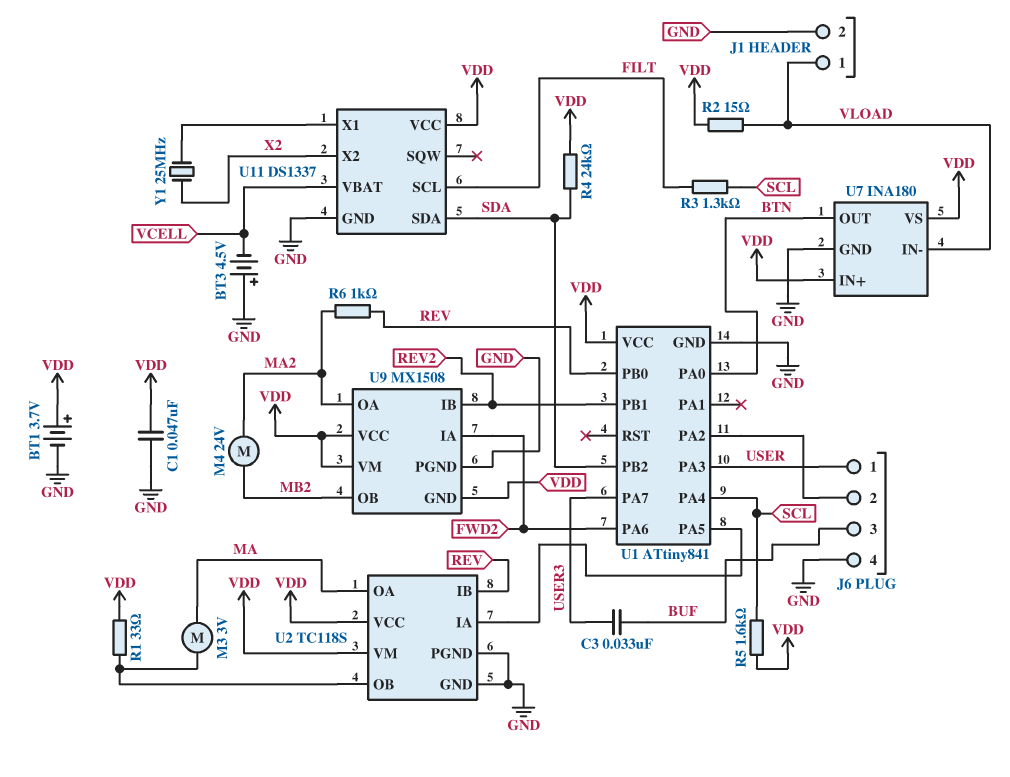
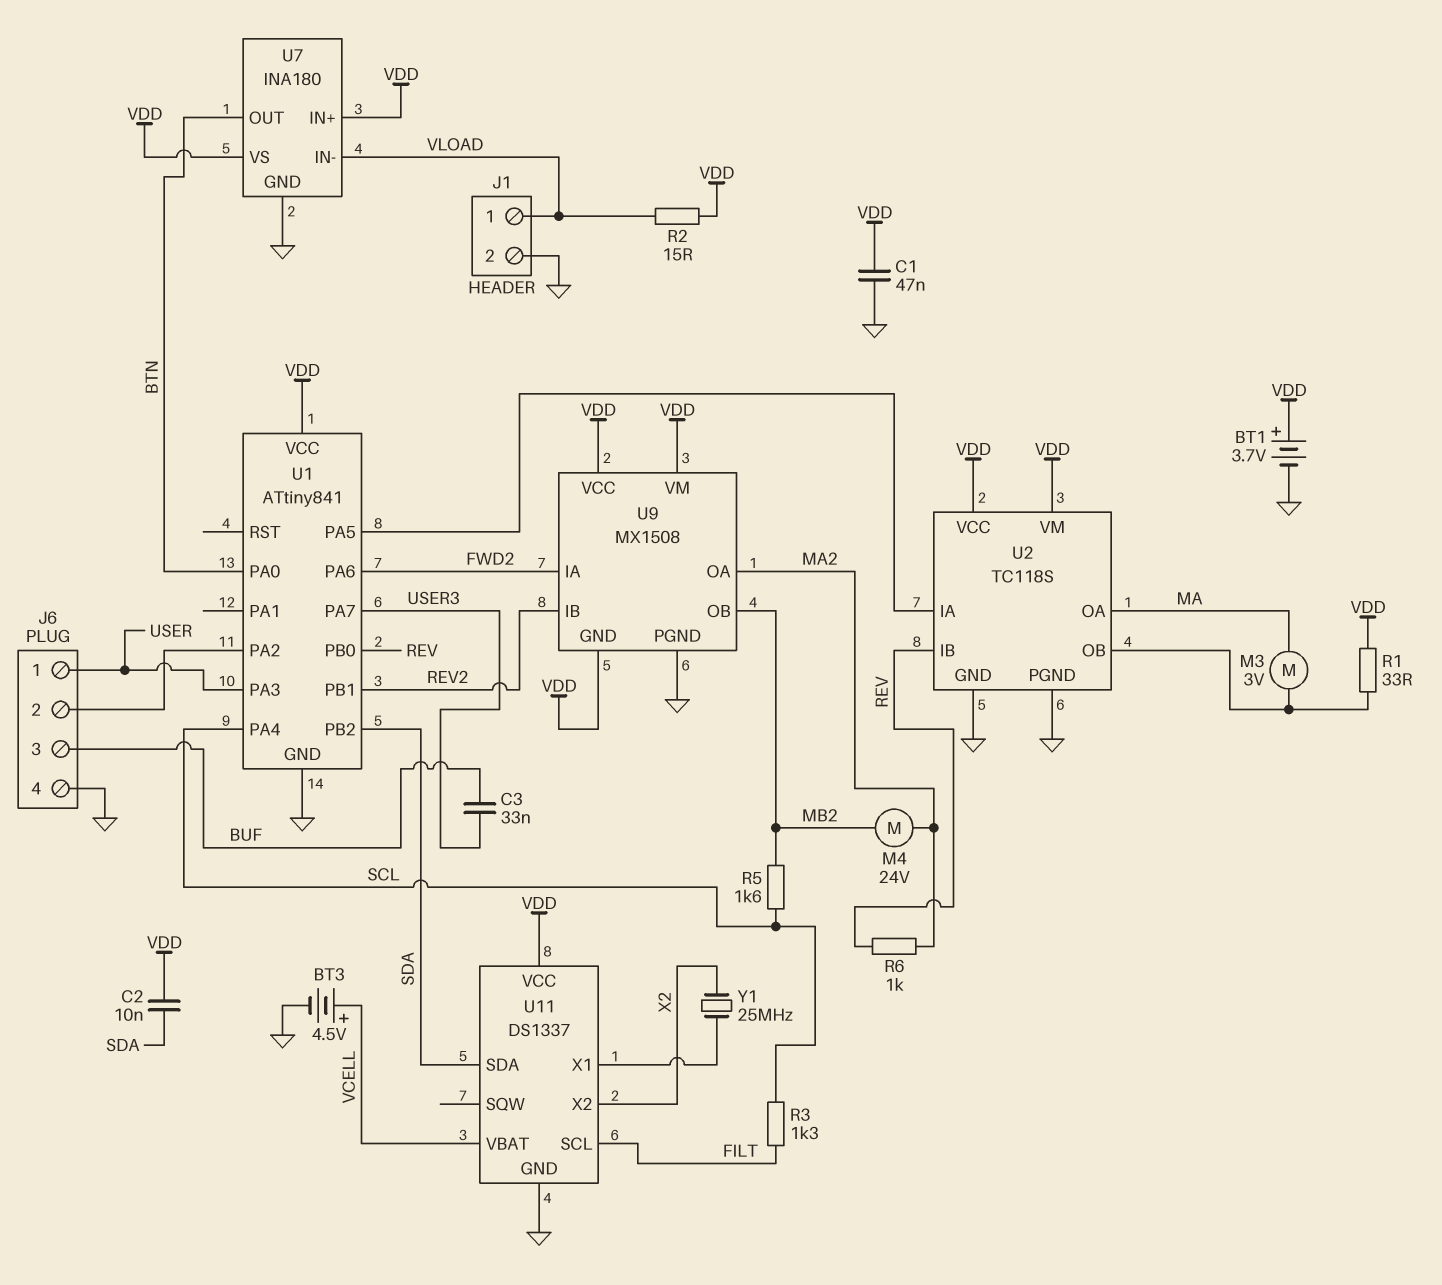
BT3: 4.5V (plus GND, minus VCELL) -> 4.5V (plus VCELL, minus GND)
C2: none -> 10nF (SDA, VDD)
R4: 24k (SDA, VDD) -> none
R5: 1.6k (SCL, VDD) -> 1.6k (MB2, SCL)

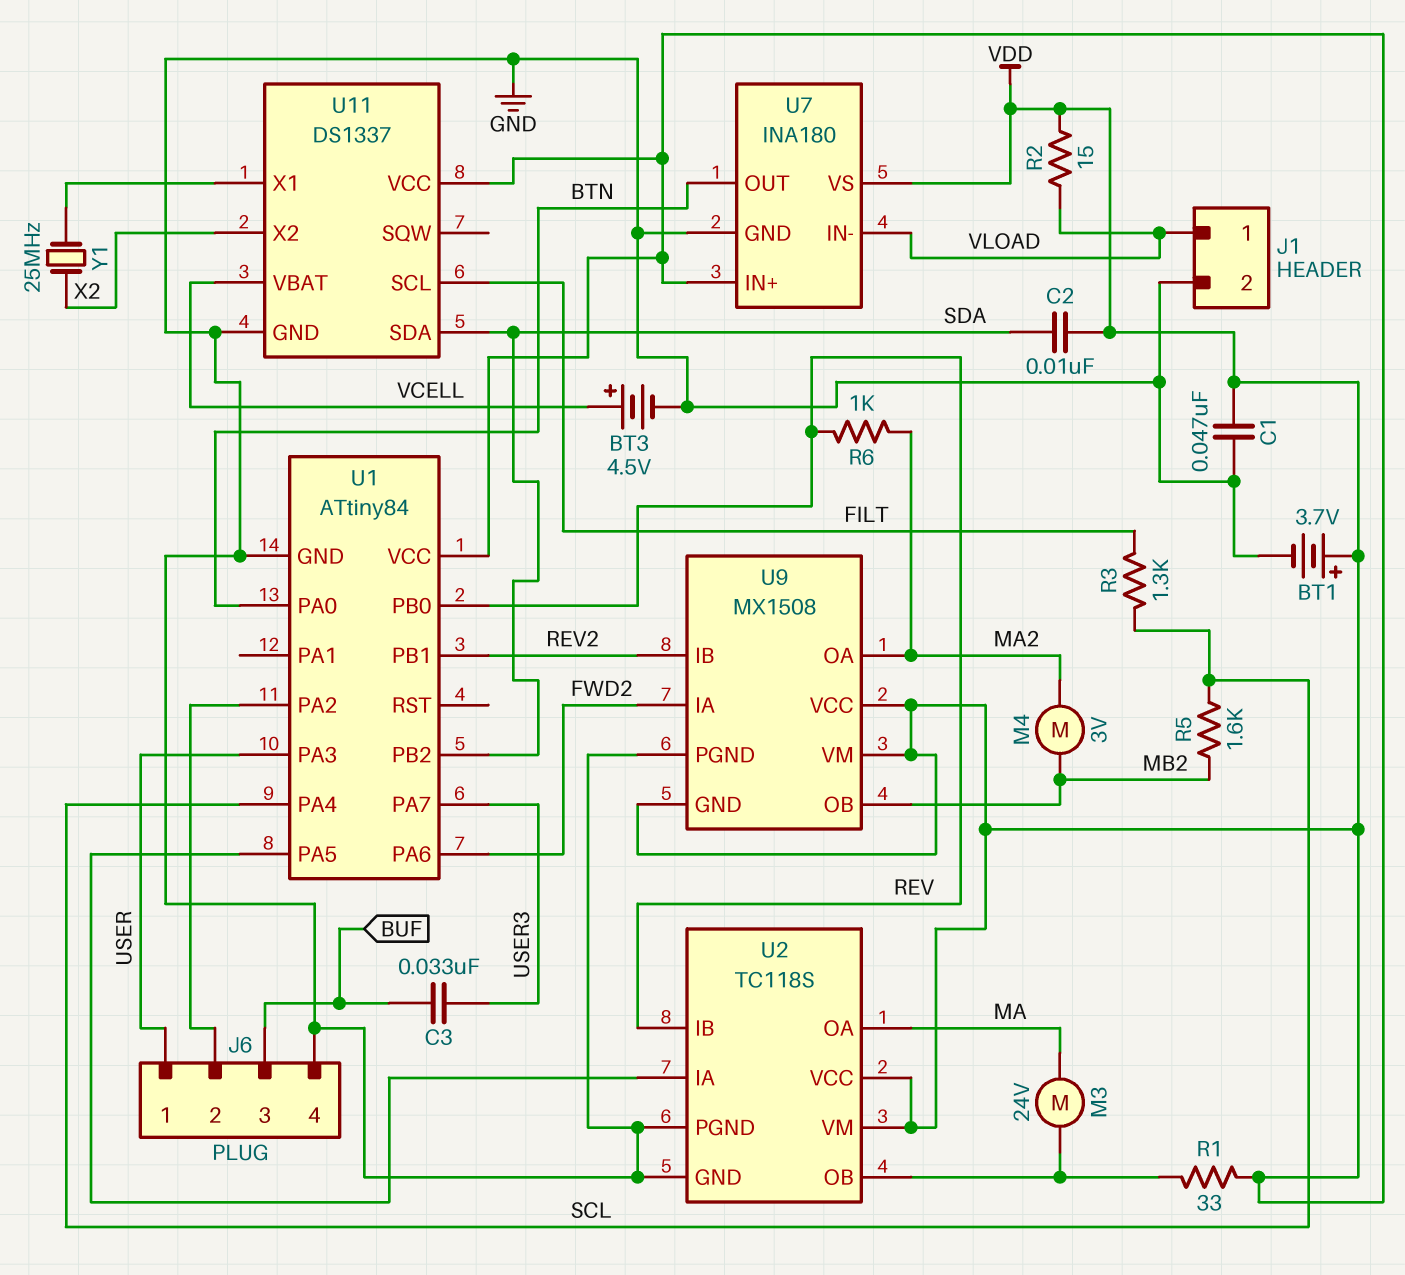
M3: motor 3V (MA, U2/OB) -> motor 24V (MA, U2/OB)
M4: motor 24V (MA2, MB2) -> motor 3V (MA2, MB2)
U1: ATtiny841 -> ATtiny84

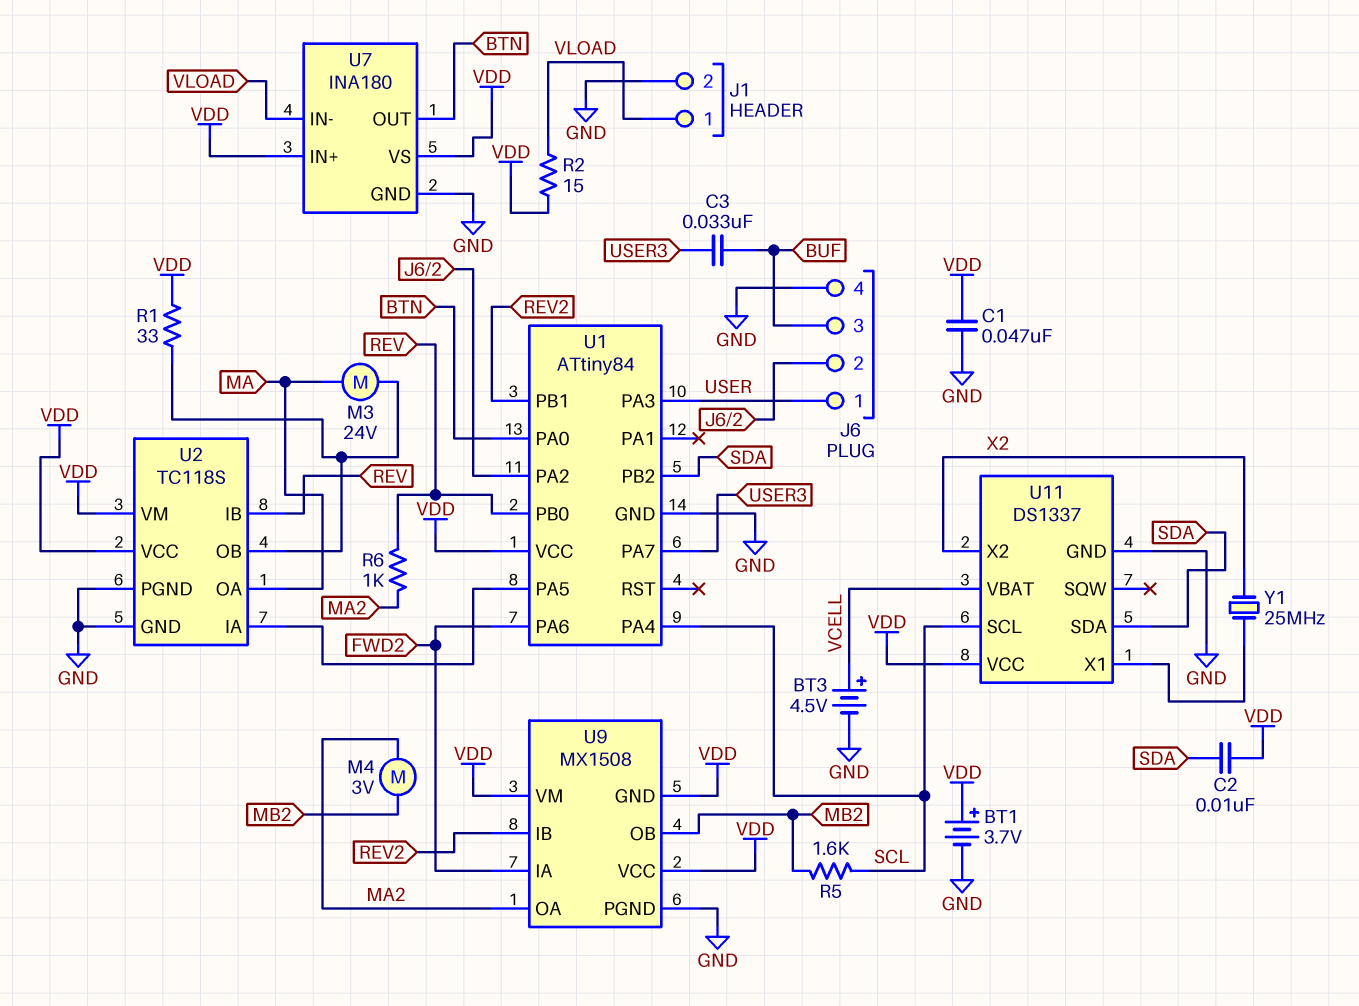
R3: 1.3k (FILT, SCL) -> none
U11 pin SCL: FILT -> SCL

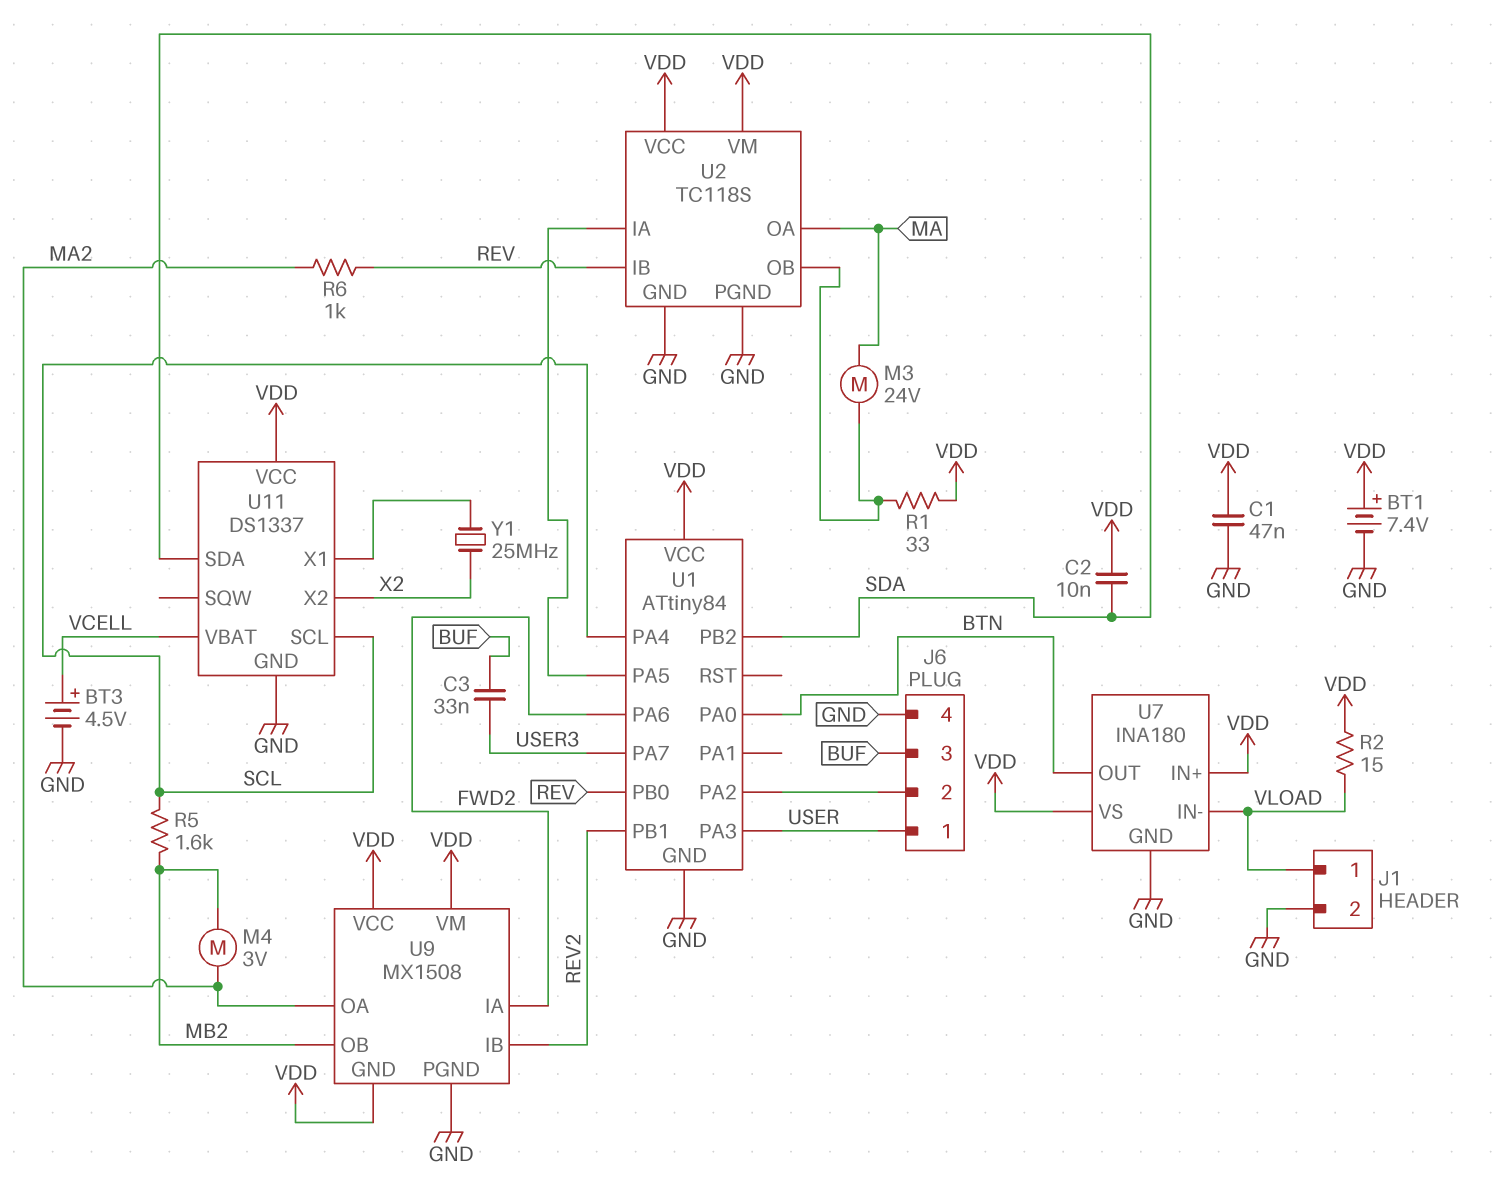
BT1: 3.7V (plus VDD, minus GND) -> 7.4V (plus VDD, minus GND)

